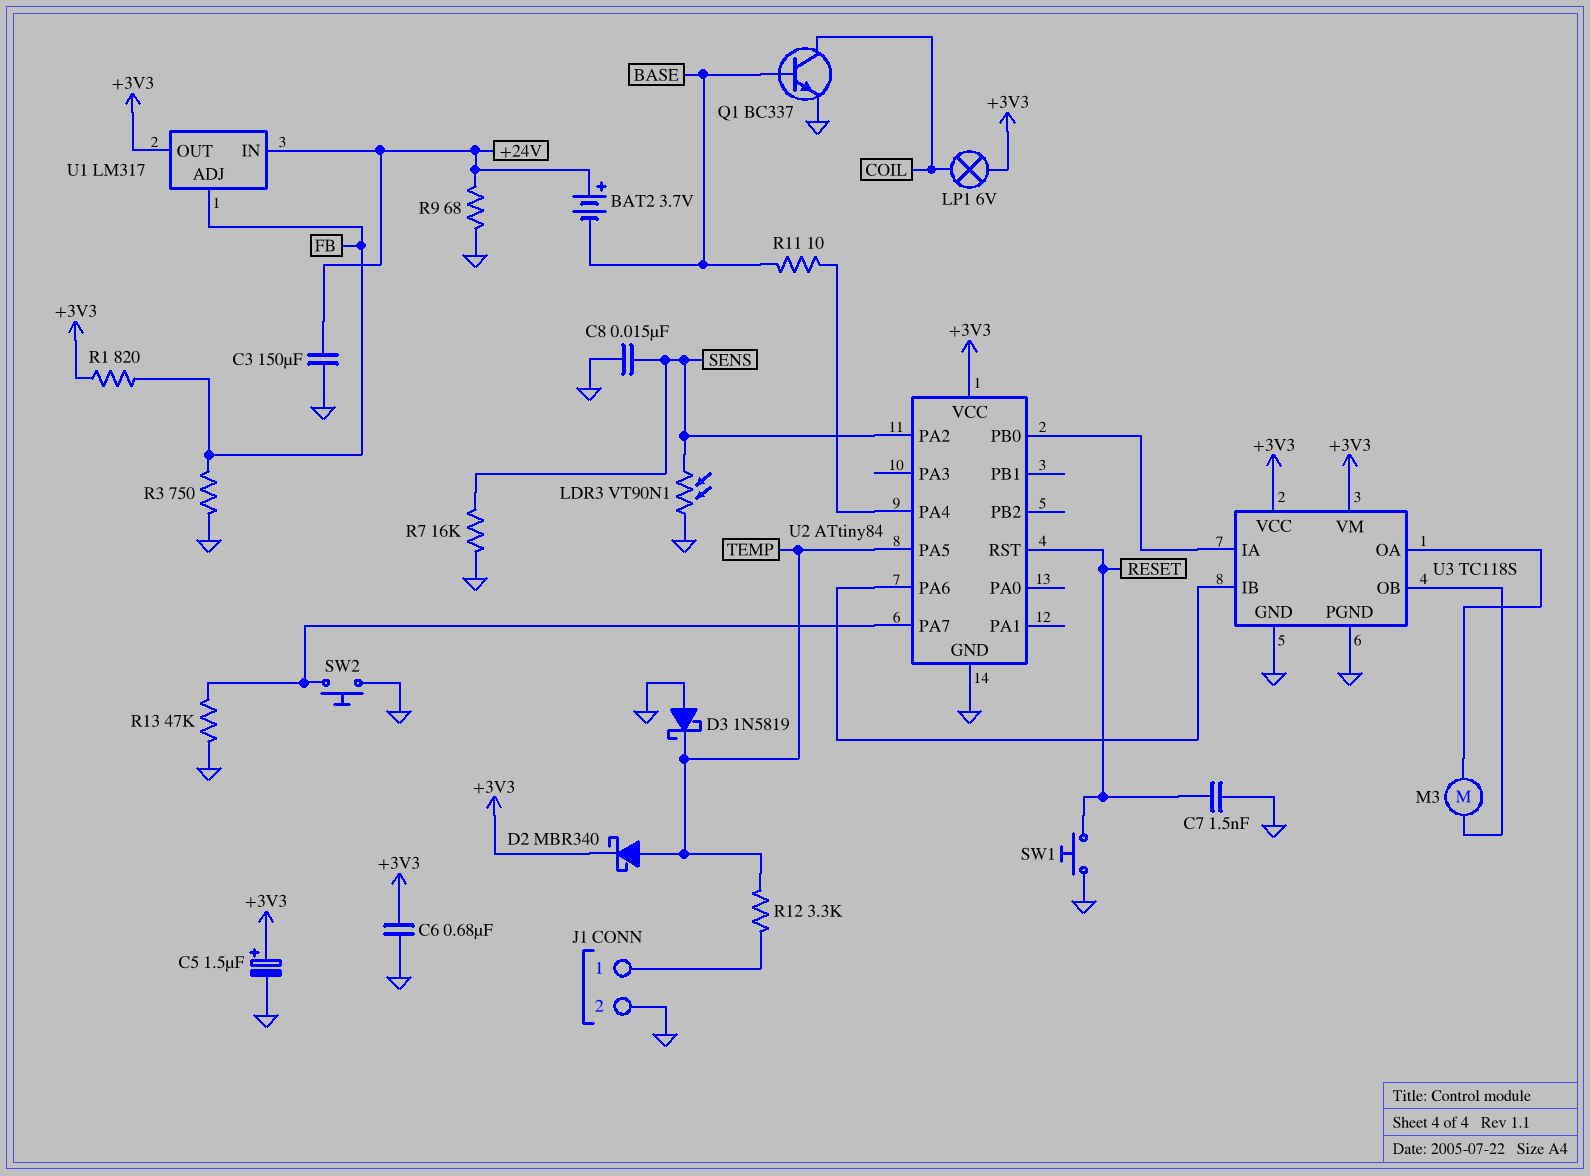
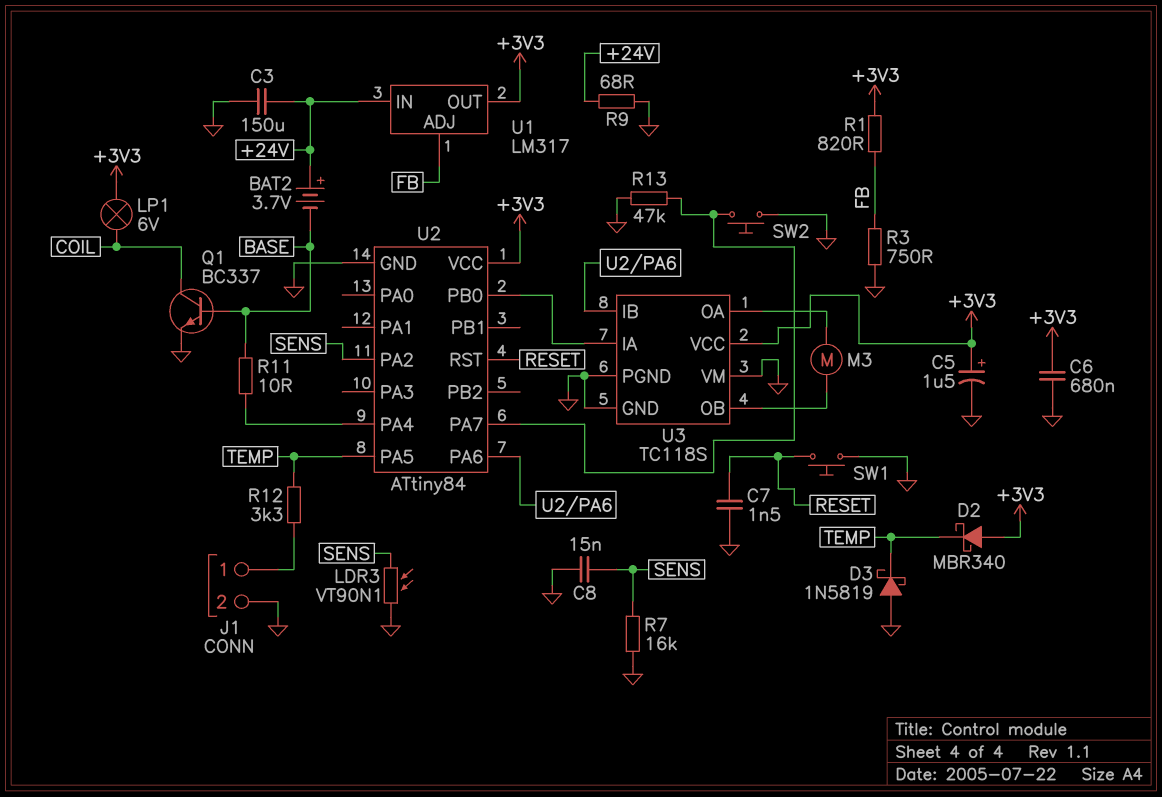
D2: schottky MBR340 (A TEMP, K +3V3) -> schottky MBR340 (A +3V3, K TEMP)
U3 pin VM: +3V3 -> GND

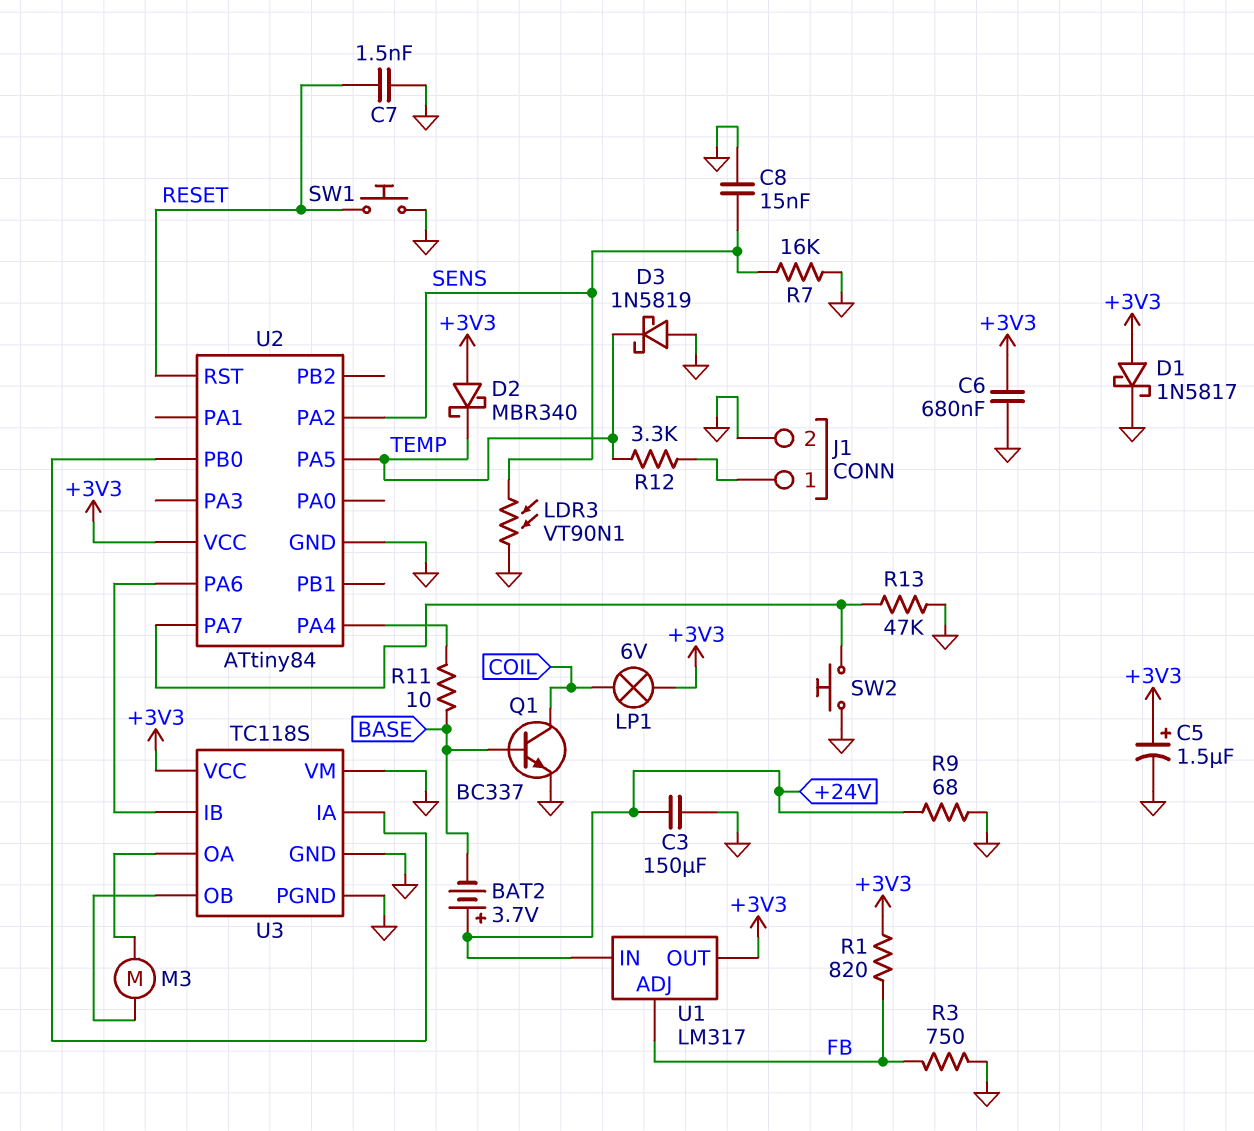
D1: none -> schottky 1N5817 (A +3V3, K GND)

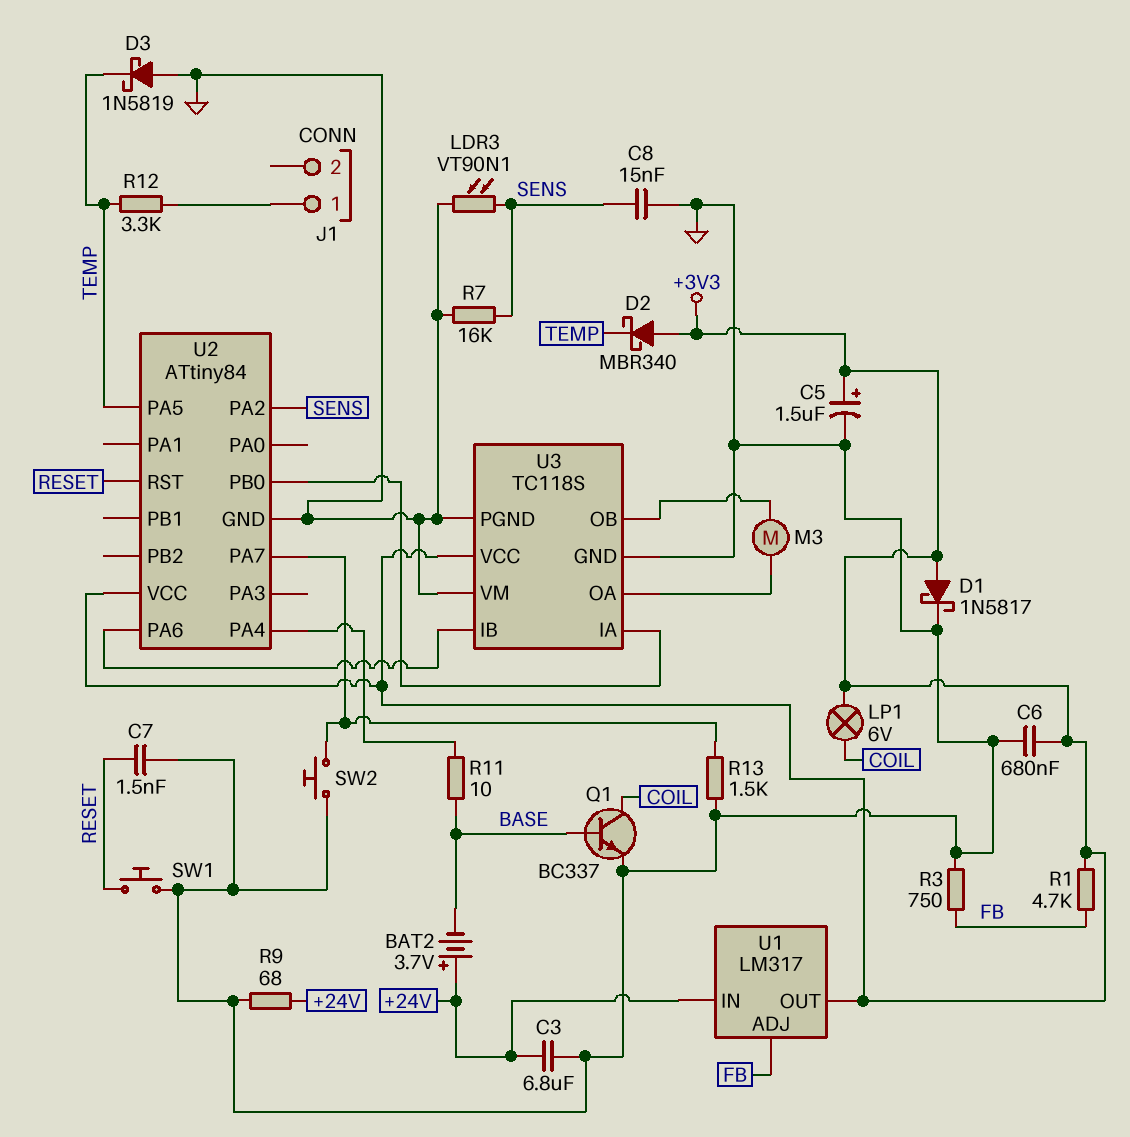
C3: 150uF (+24V, GND) -> 6.8uF (+24V, GND)
J1 pin 2: GND -> none
R1: 820 (+3V3, FB) -> 4.7k (+3V3, FB)
R13: 47k (GND, U2/PA7) -> 1.5k (GND, U2/PA7)

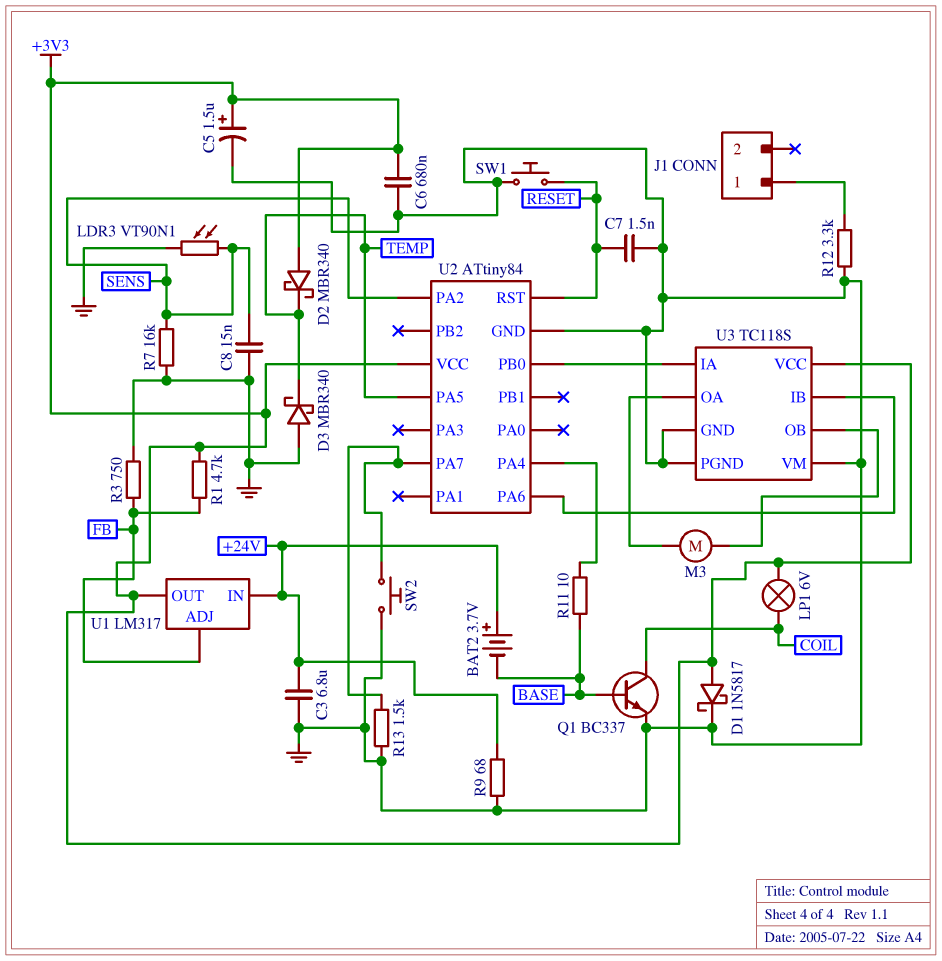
D3: schottky 1N5819 (A GND, K TEMP) -> schottky MBR340 (A GND, K TEMP)
R12: 3.3k (J1/1, TEMP) -> 3.3k (GND, J1/1)

